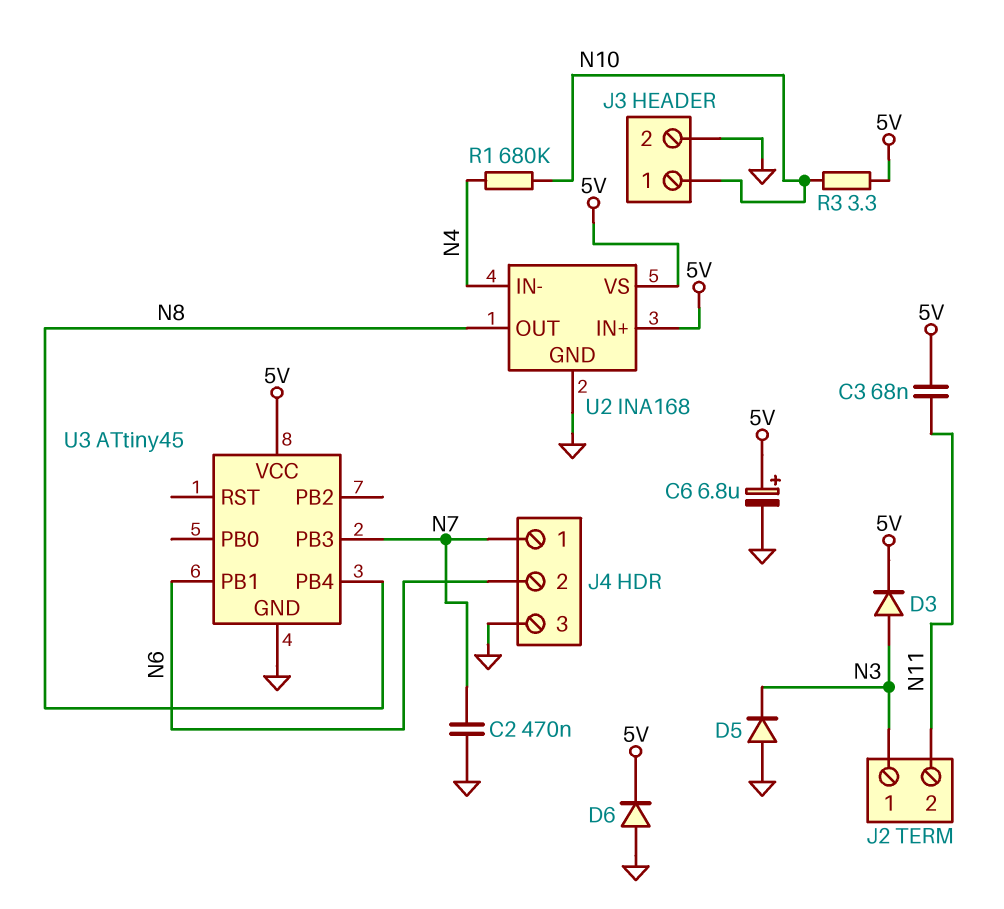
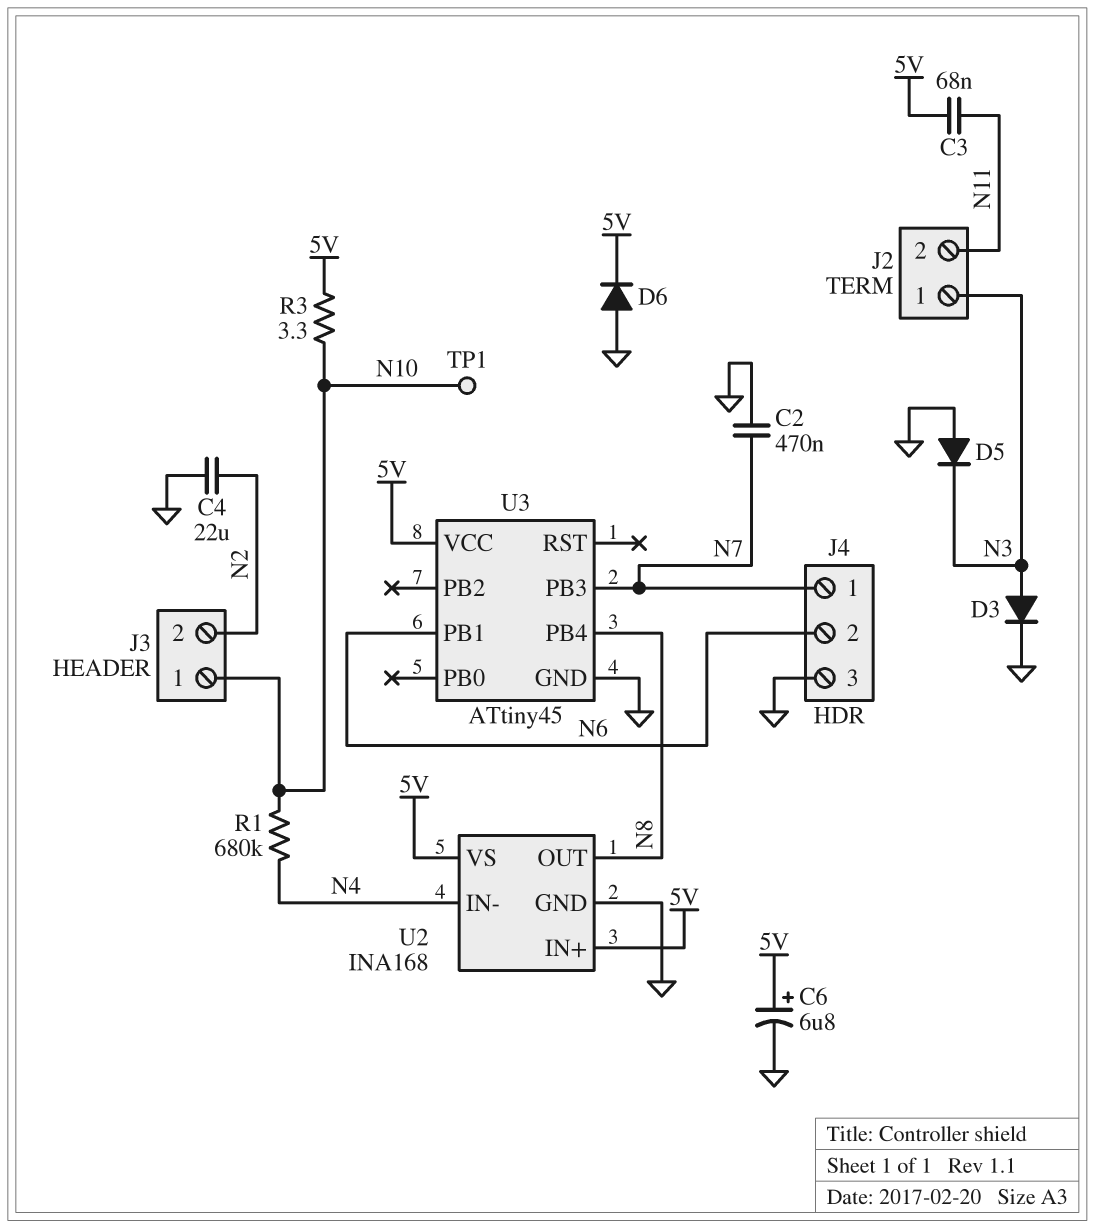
C4: none -> 22uF (GND, N2)
D3: diode (A N3, K 5V) -> diode (A N3, K GND)
J3 pin 2: GND -> N2
TP1: none -> test point (N10)

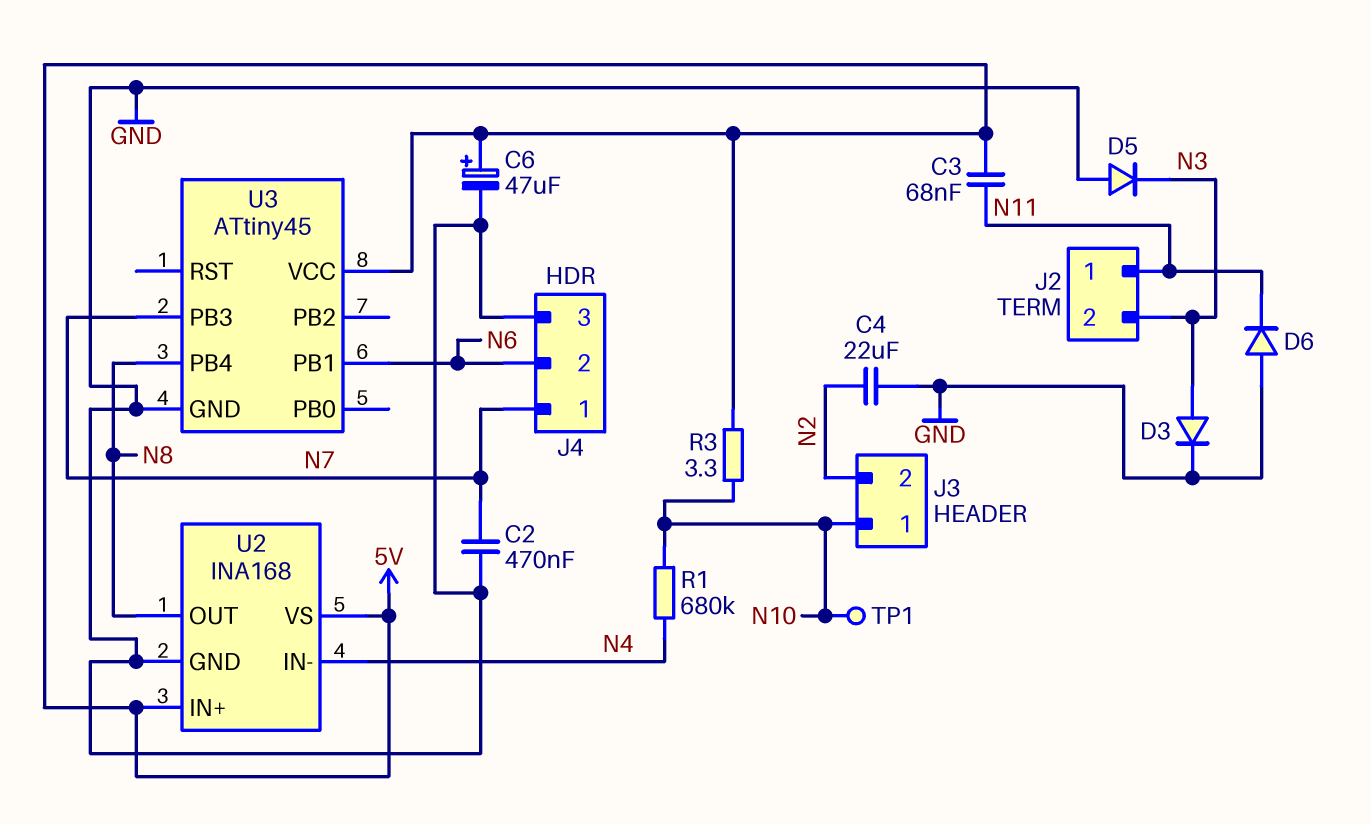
C6: 6.8uF (plus 5V, minus GND) -> 47uF (plus 5V, minus GND)
D6: diode (A GND, K 5V) -> diode (A GND, K N11)
J2 pin 1: N3 -> N11
J2 pin 2: N11 -> N3

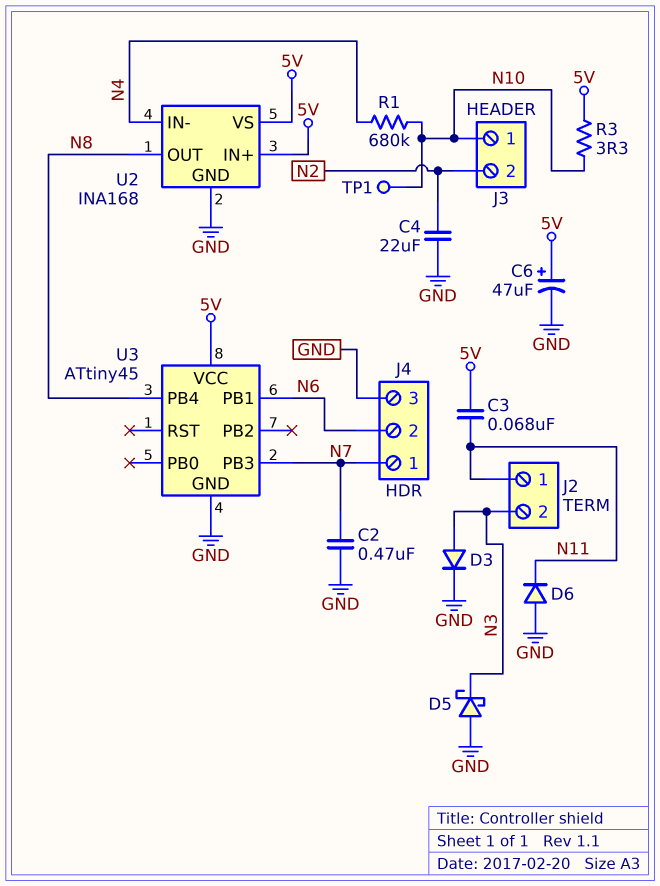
D5: diode (A GND, K N3) -> schottky (A GND, K N3)

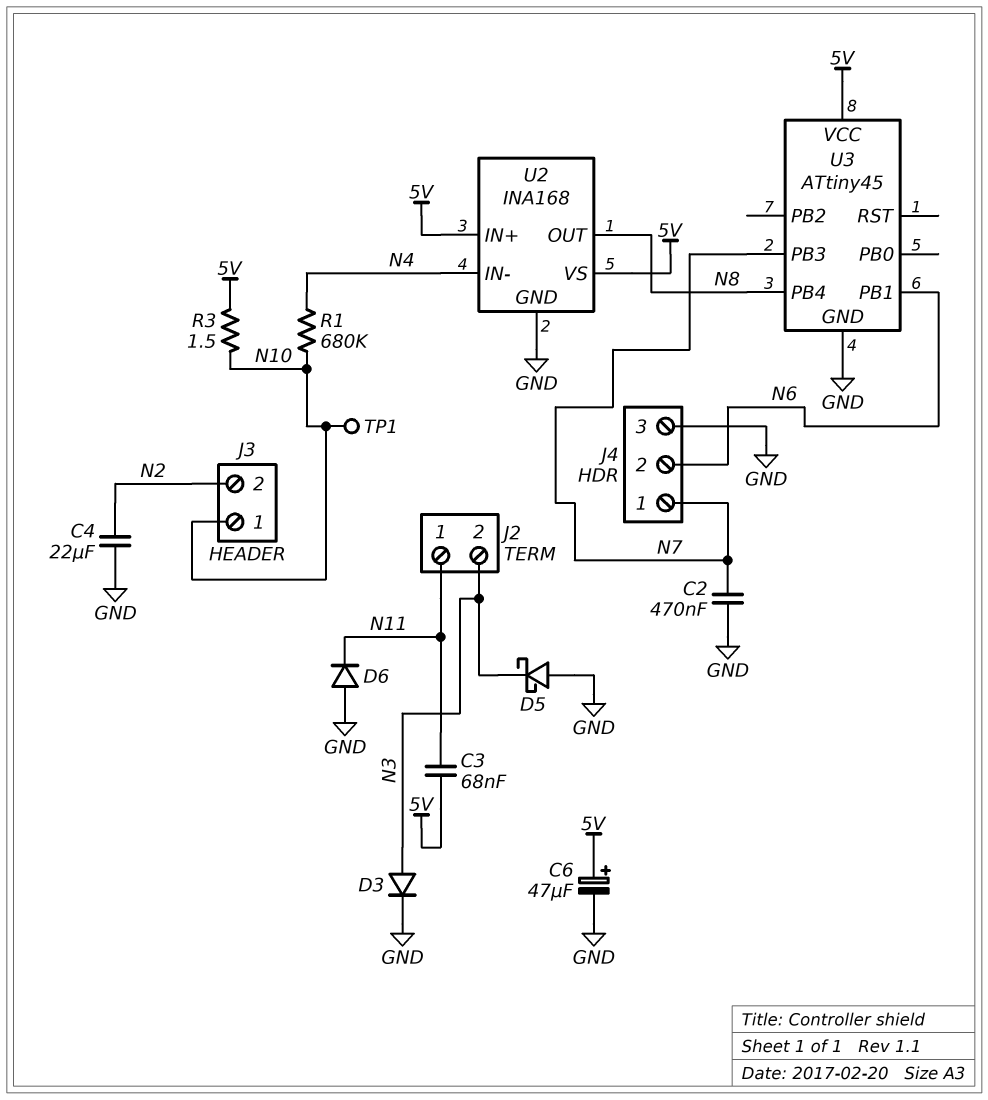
R3: 3.3 (5V, N10) -> 1.5 (5V, N10)

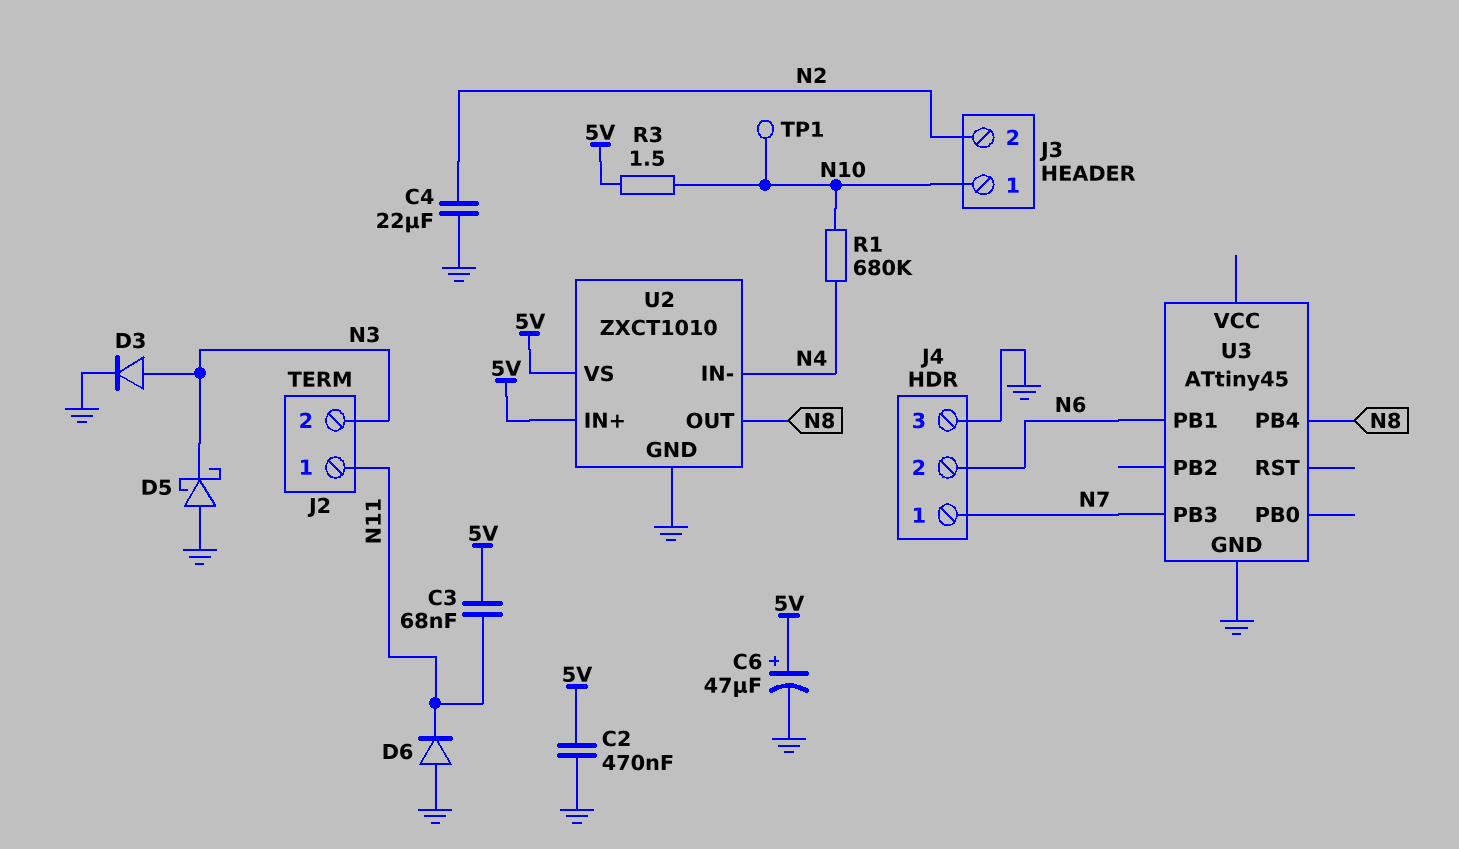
C2: 470nF (GND, N7) -> 470nF (5V, GND)
U2: INA168 -> ZXCT1010
U3 pin VCC: 5V -> none

